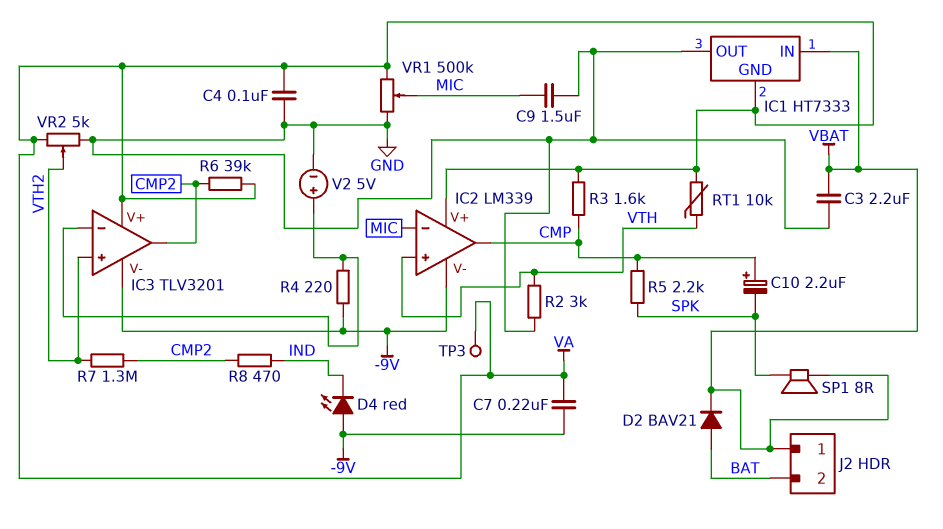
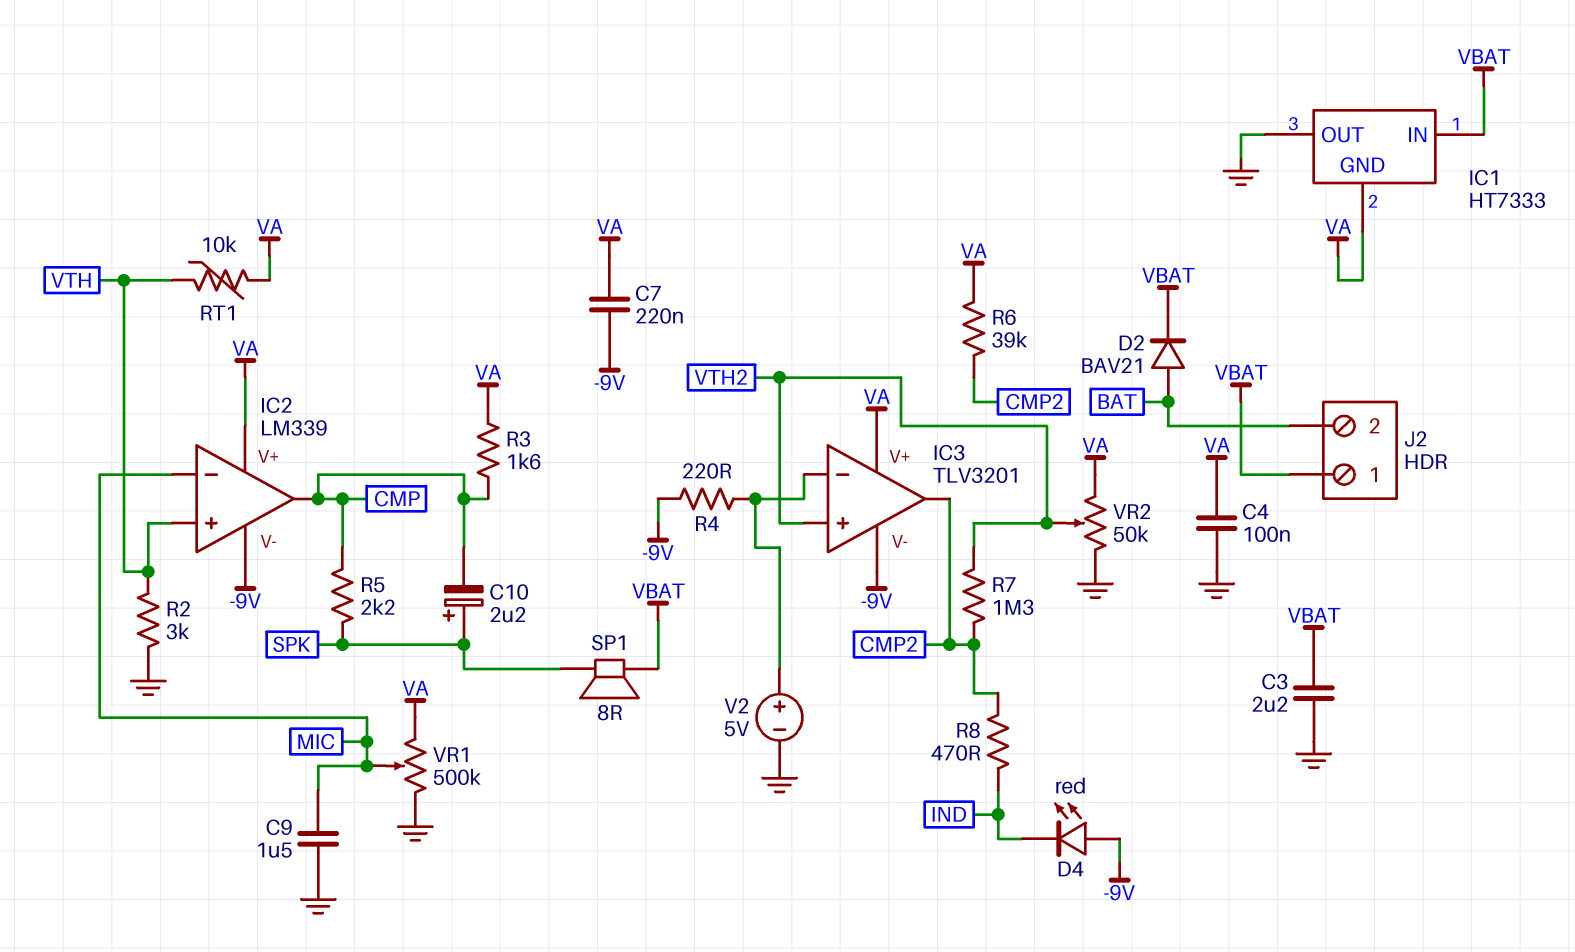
C10: 2.2uF (plus CMP, minus SPK) -> 2.2uF (plus SPK, minus CMP)
TP3: test point (VA) -> none
VR2: 5k (GND, VA, wiper VTH2) -> 50k (GND, VA, wiper VTH2)

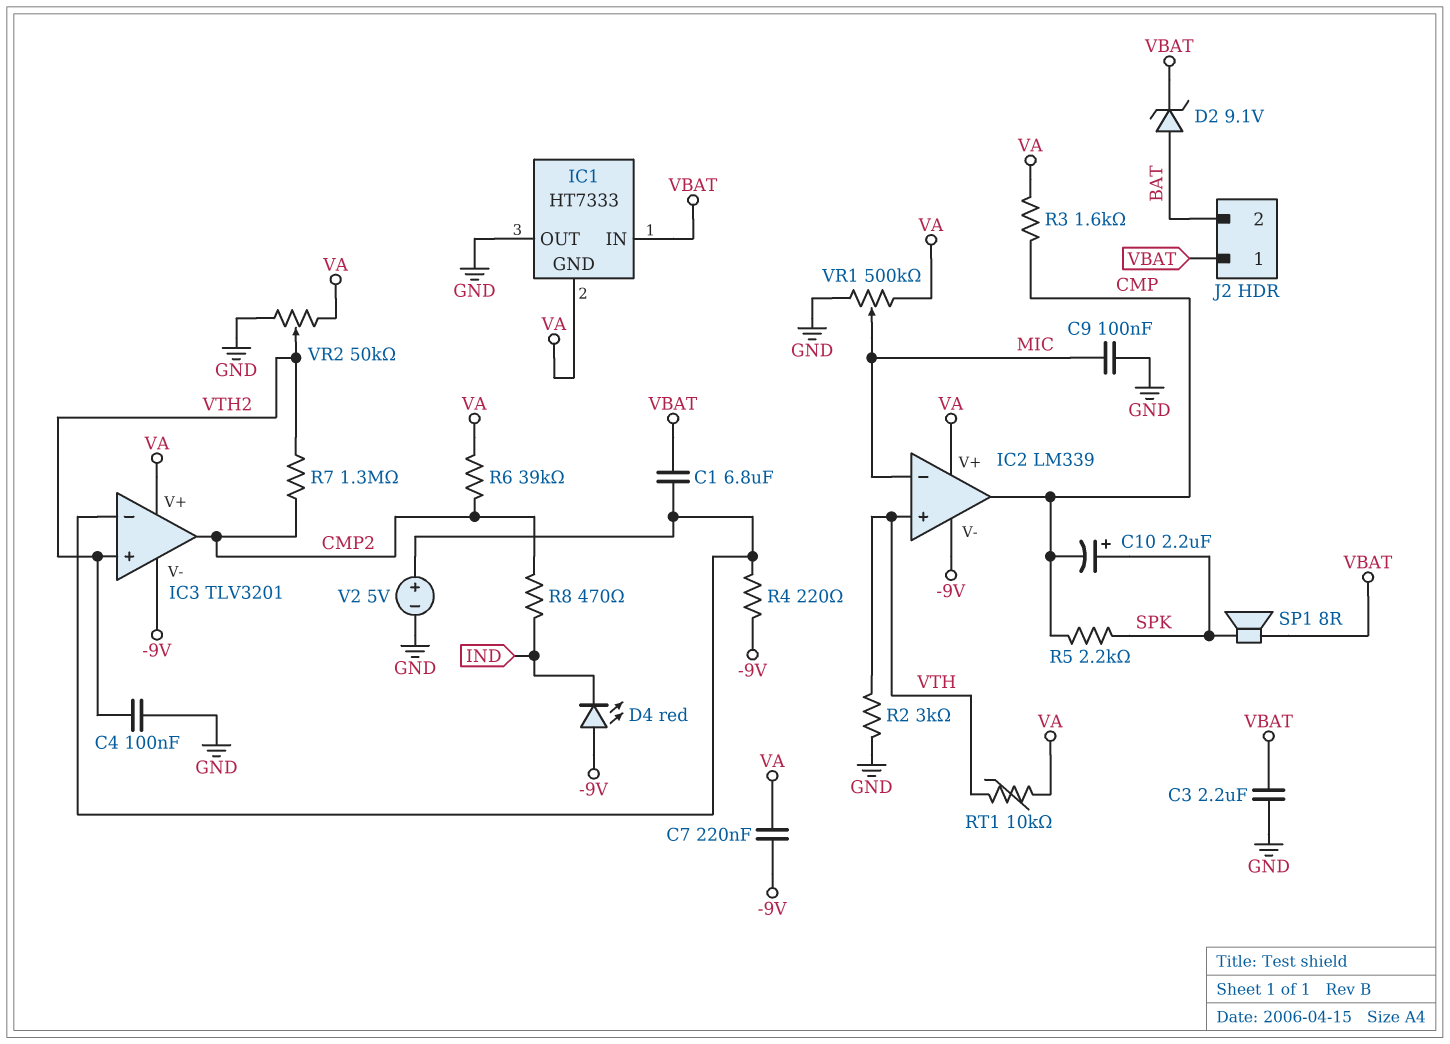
C1: none -> 6.8uF (IC3/in-, VBAT)
C4: 100nF (GND, VA) -> 100nF (GND, VTH2)
C9: 1.5uF (GND, MIC) -> 100nF (GND, MIC)
D2: diode BAV21 (A BAT, K VBAT) -> zener 9.1V (A BAT, K VBAT)

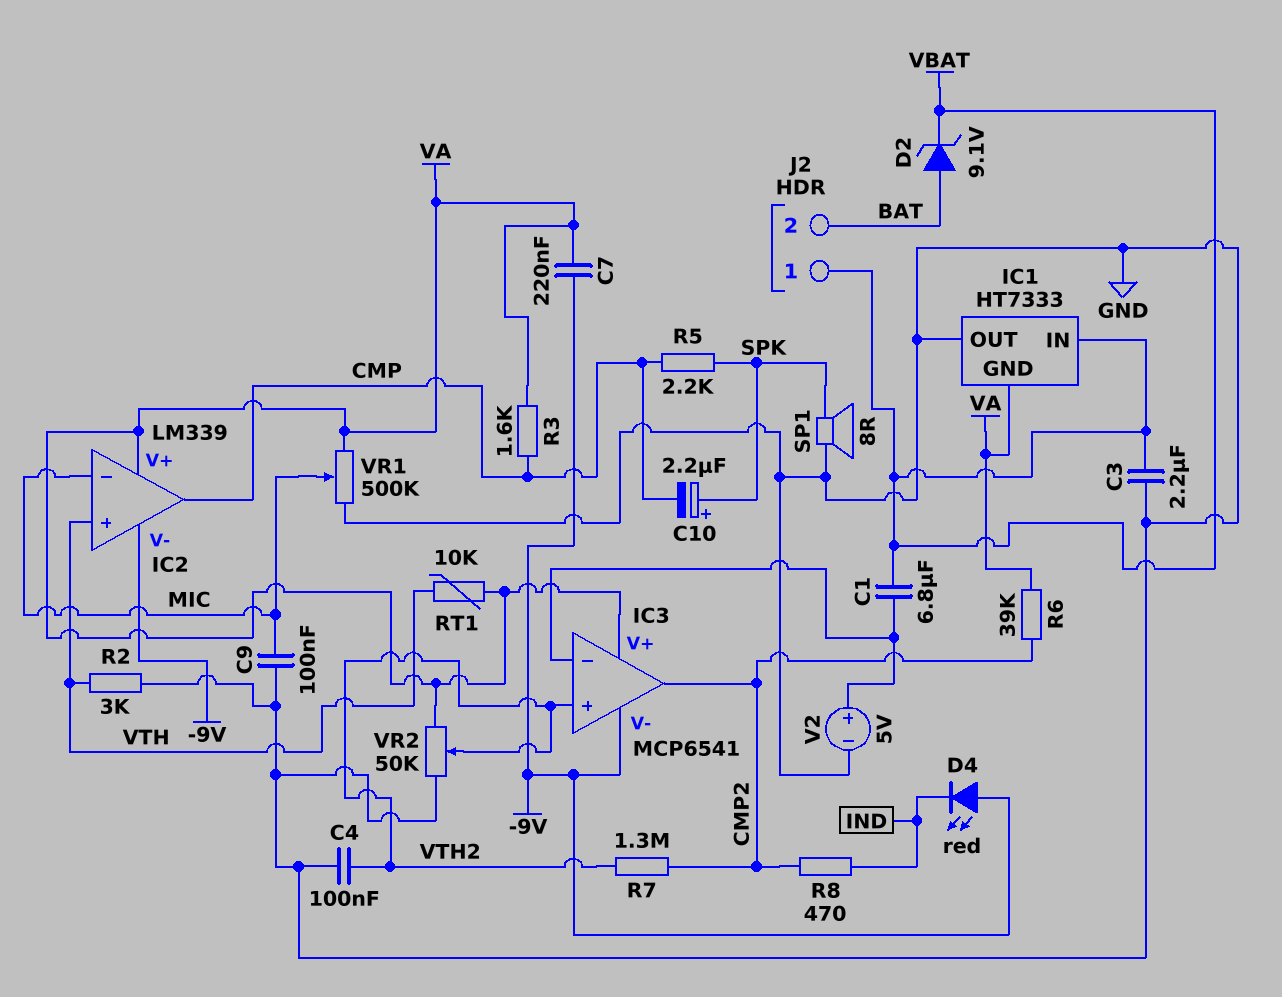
IC3: TLV3201 -> MCP6541
R4: 220 (-9V, IC3/in-) -> none
SP1: speaker 8R (SPK, VBAT) -> speaker 8R (GND, SPK)

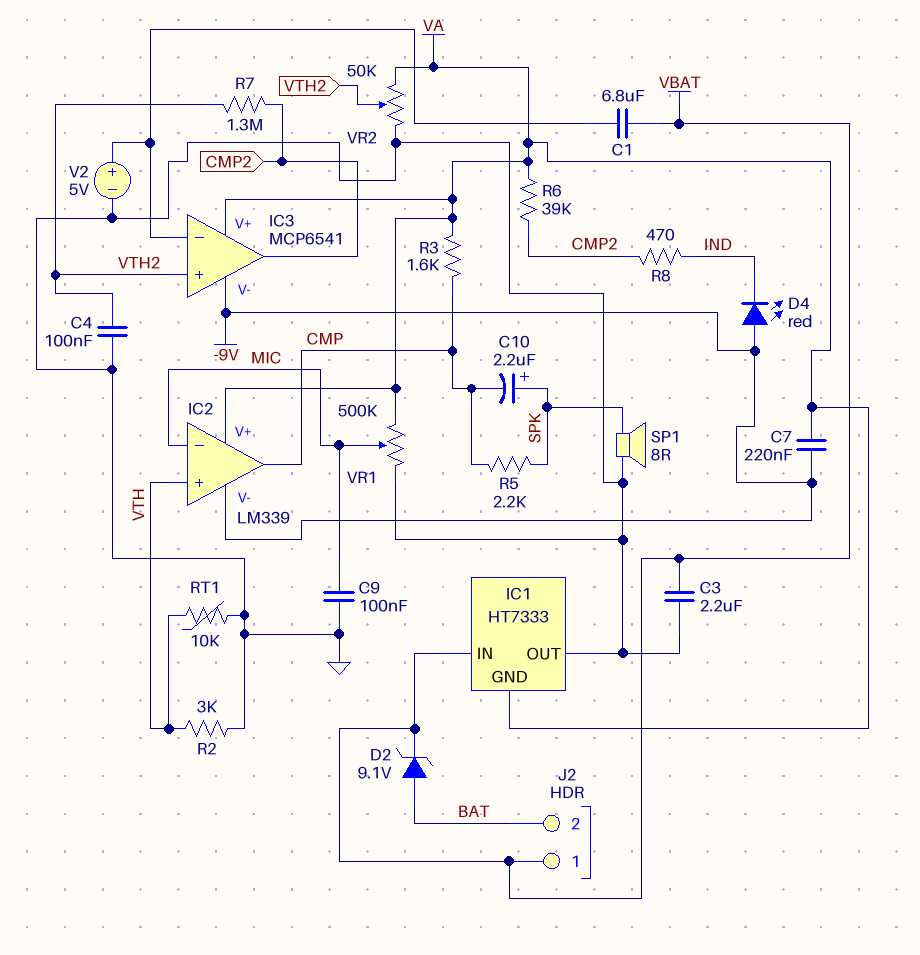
RT1: 10k (VA, VTH) -> 10k (GND, VTH)

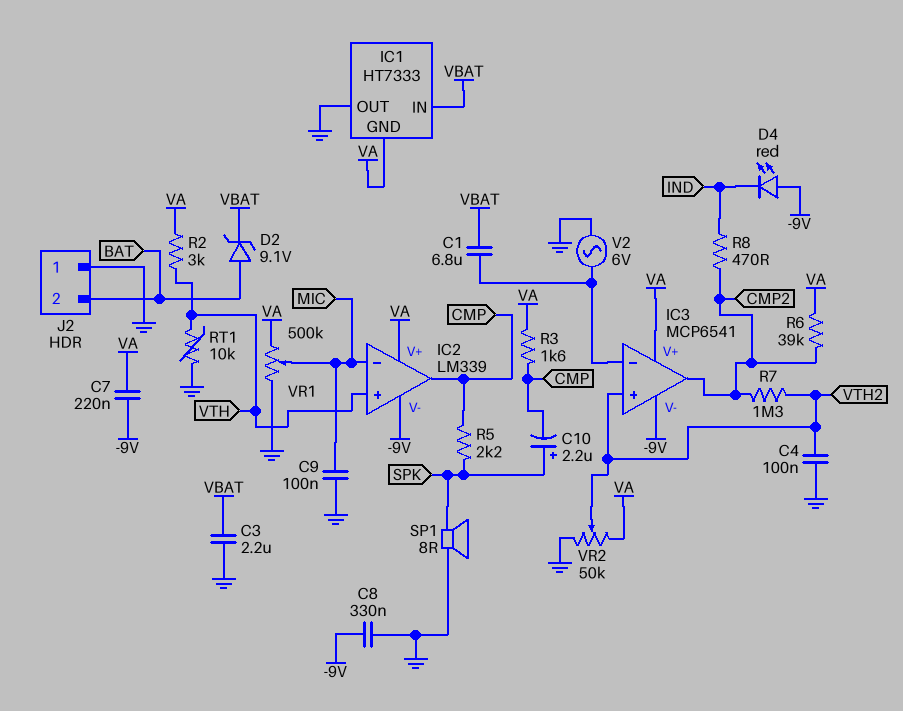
C8: none -> 330nF (-9V, GND)
J2 pin 1: VBAT -> GND
R2: 3k (GND, VTH) -> 3k (VA, VTH)
V2: 5V (plus IC3/in-, minus GND) -> AC 6V (GND, IC3/in-)

